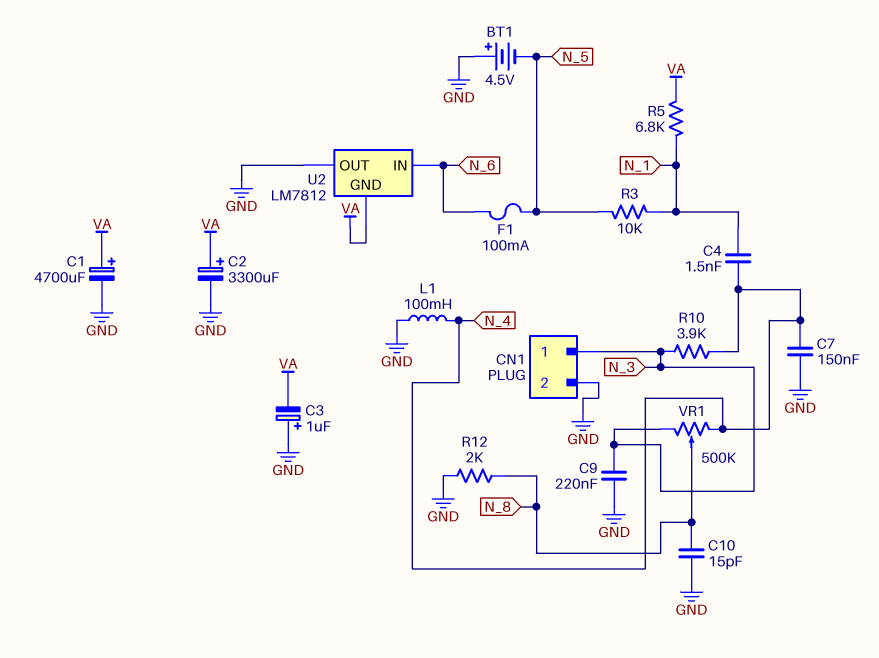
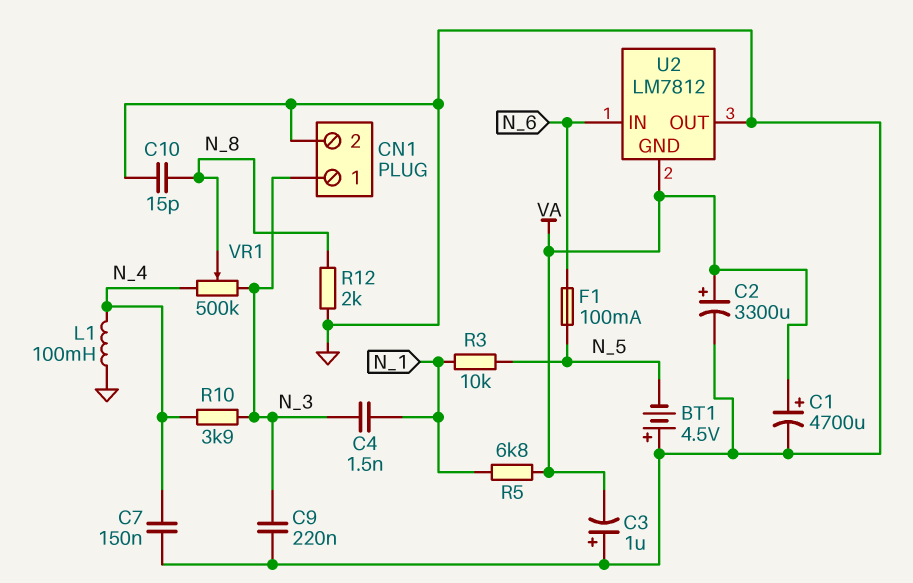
C4: 1.5nF (N_1, N_4) -> 1.5nF (N_1, N_3)

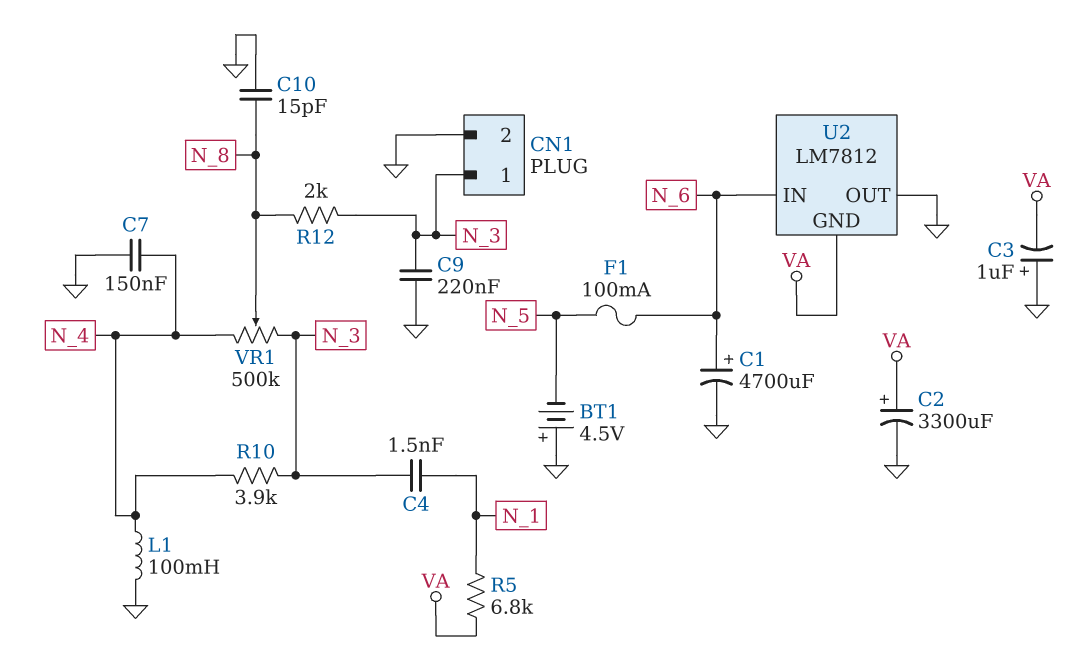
C1: 4700uF (plus VA, minus GND) -> 4700uF (plus N_6, minus GND)
R3: 10k (N_1, N_5) -> none
R12: 2k (GND, N_8) -> 2k (N_3, N_8)

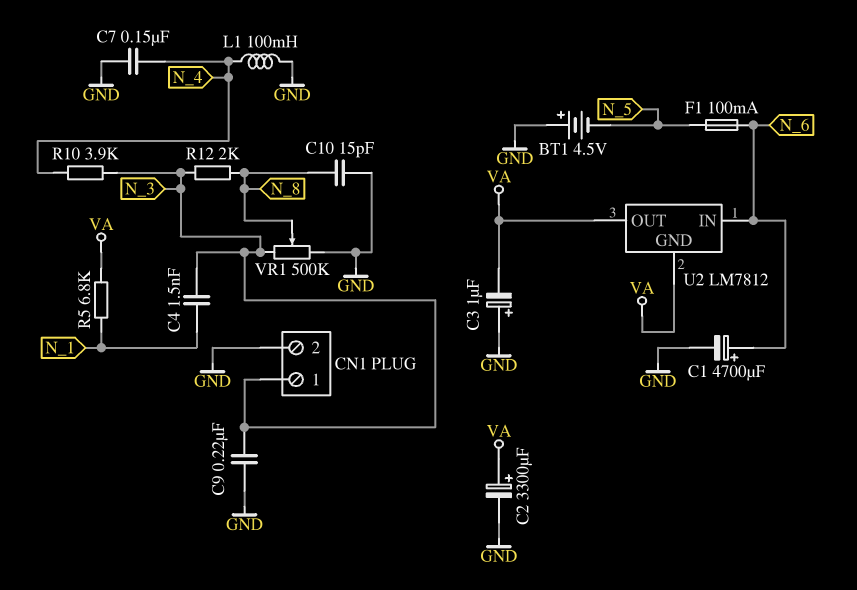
U2 pin OUT: GND -> VA
VR1: 500k (N_3, N_4, wiper N_8) -> 500k (GND, N_3, wiper N_8)

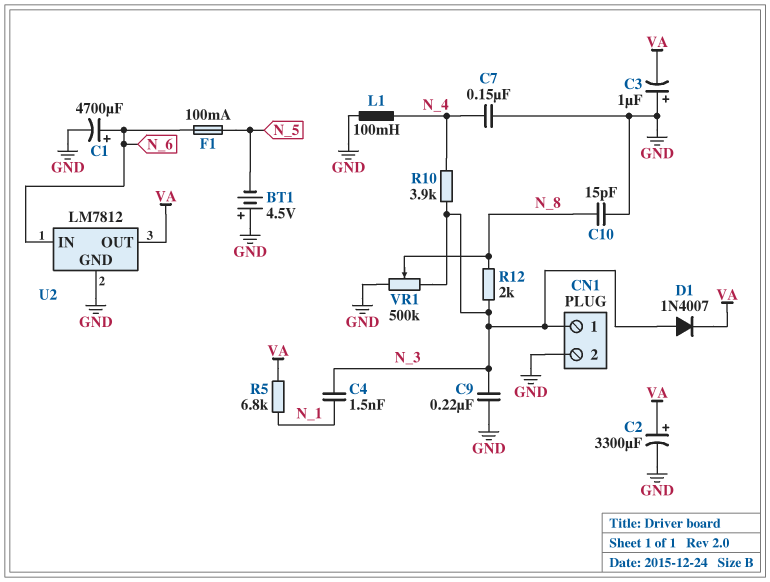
D1: none -> diode 1N4007 (A N_3, K VA)
U2 pin GND: VA -> GND

